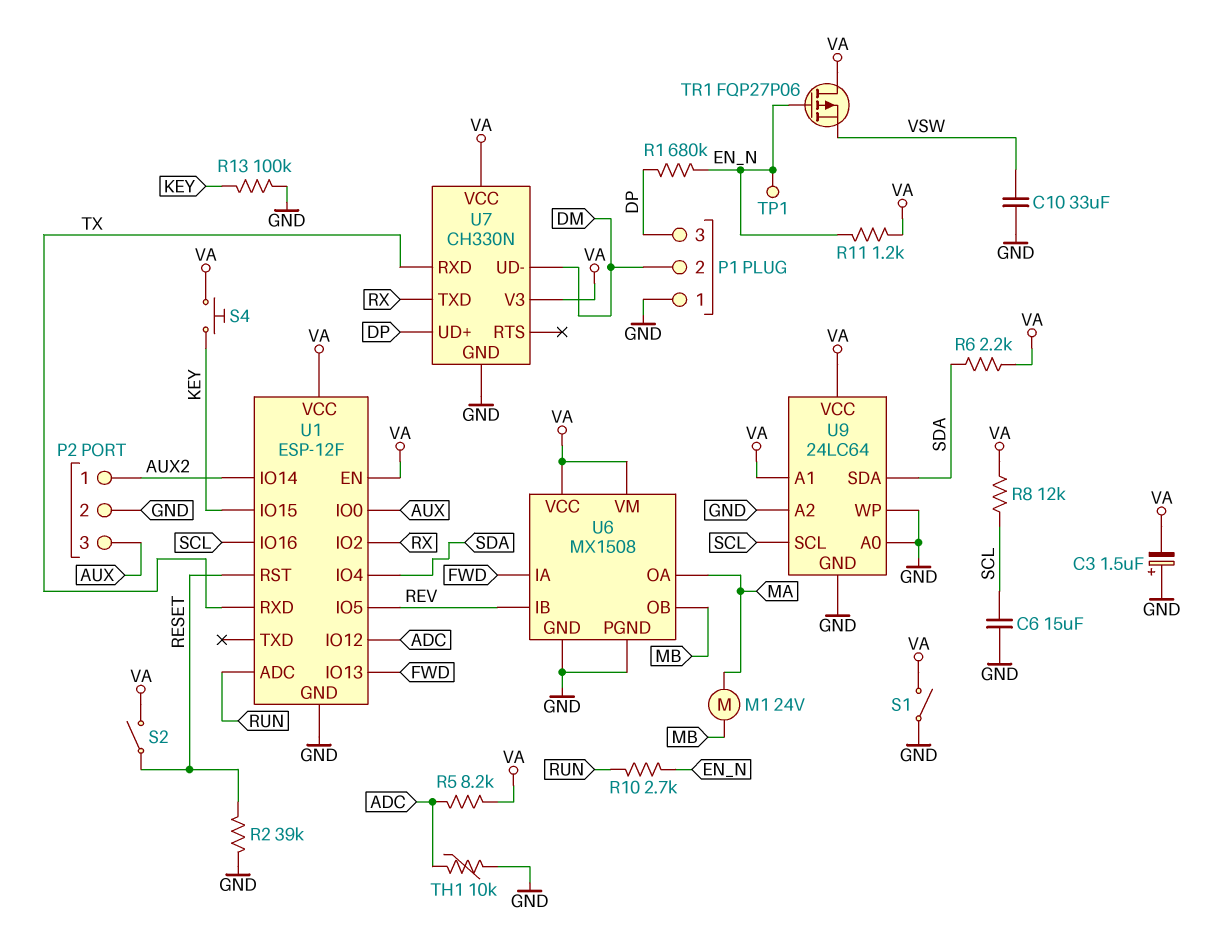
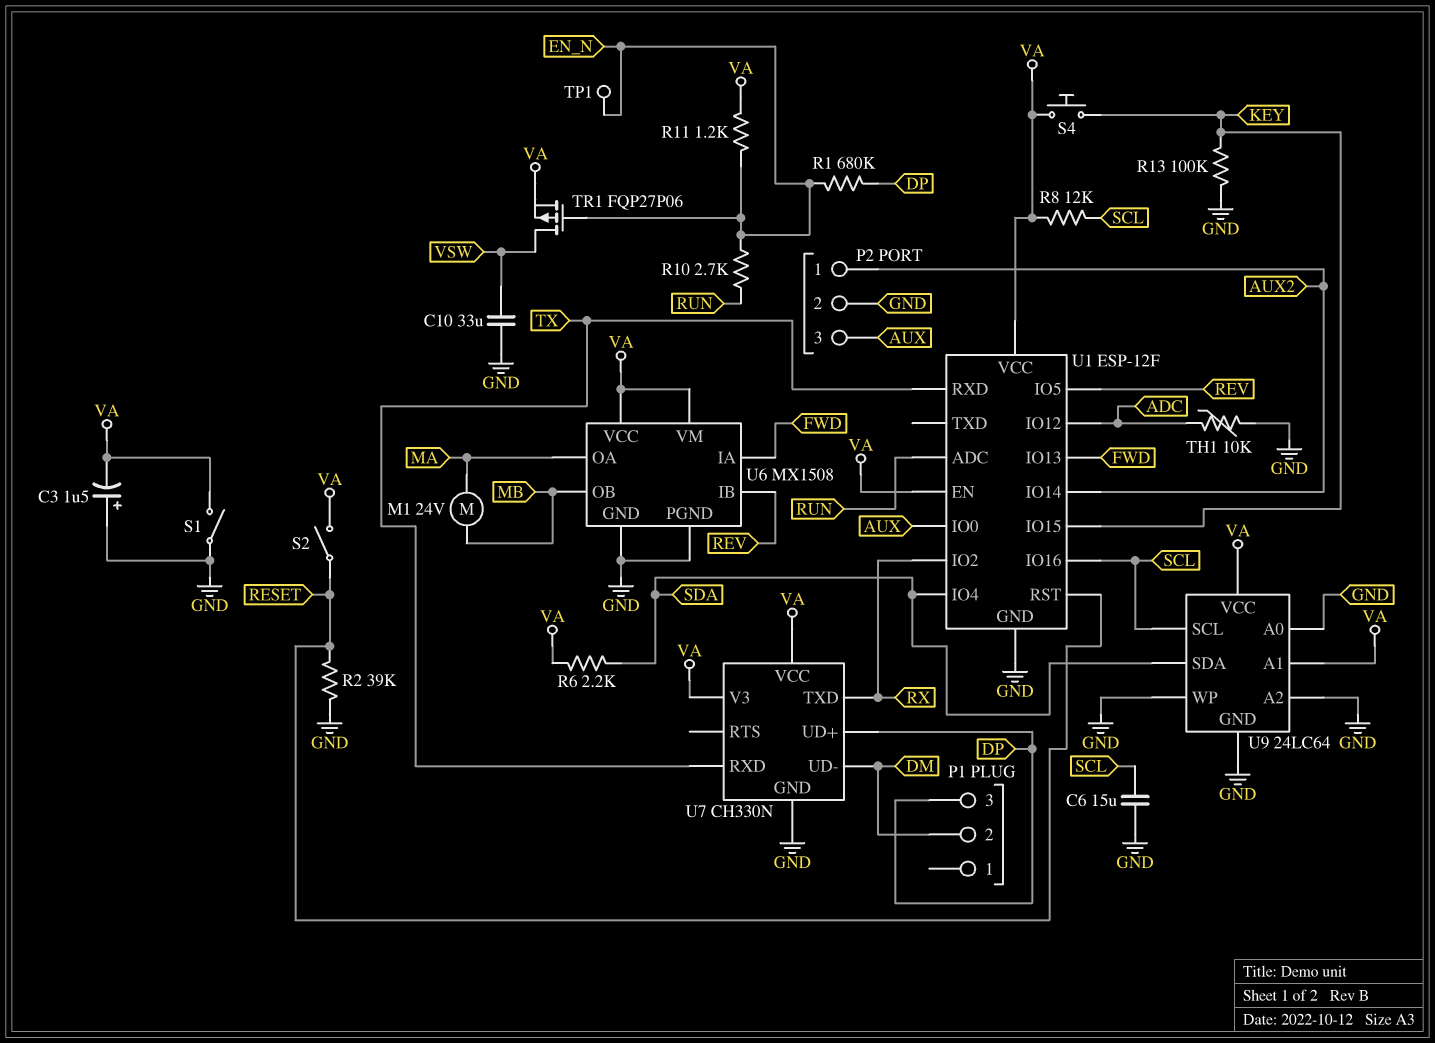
P1 pin 1: GND -> none
R5: 8.2k (ADC, VA) -> none
TR1: PMOS FQP27P06 (G EN_N, D VA, S VSW) -> PMOS FQP27P06 (G EN_N, D VSW, S VA)

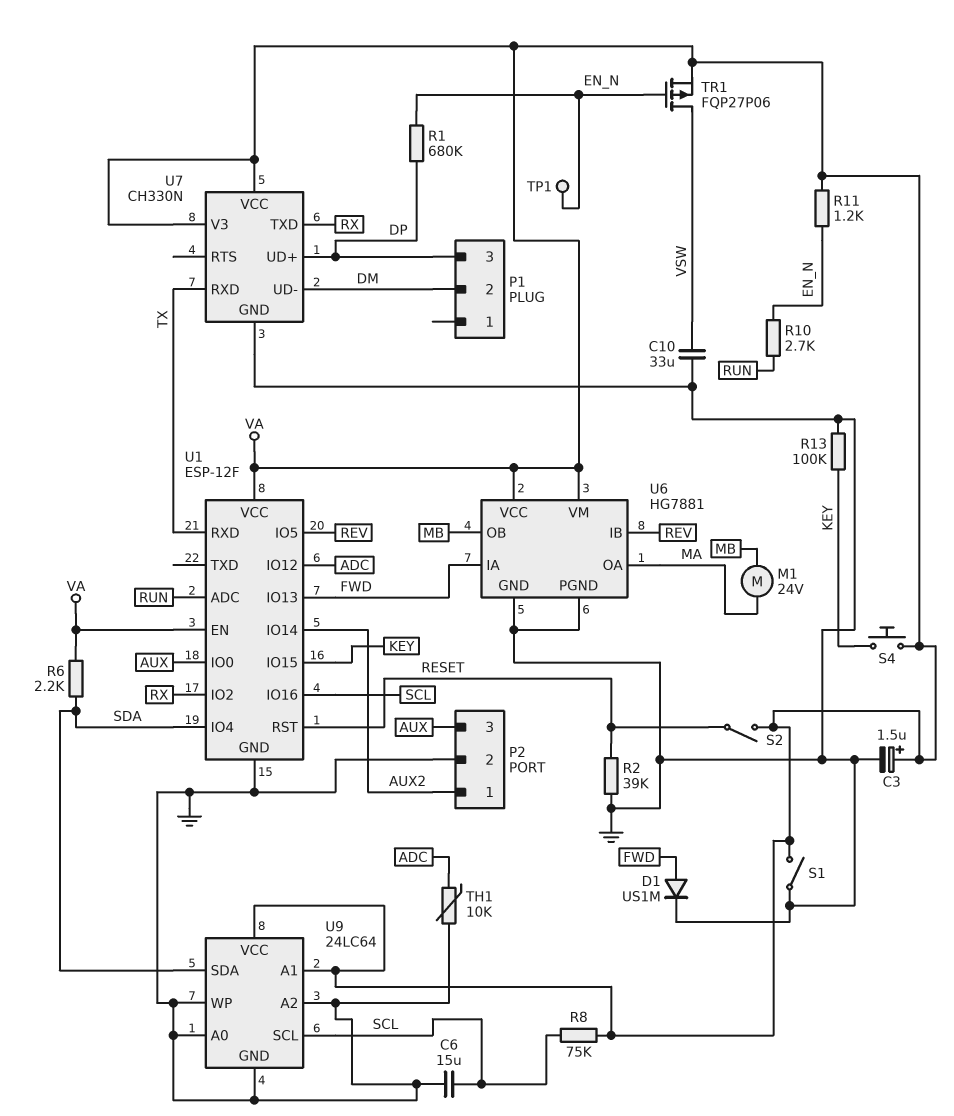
C3: 1.5uF (plus GND, minus VA) -> 1.5uF (plus VA, minus GND)
D1: none -> diode US1M (A FWD, K GND)
R8: 12k (SCL, VA) -> 75k (SCL, VA)
U6: MX1508 -> HG7881

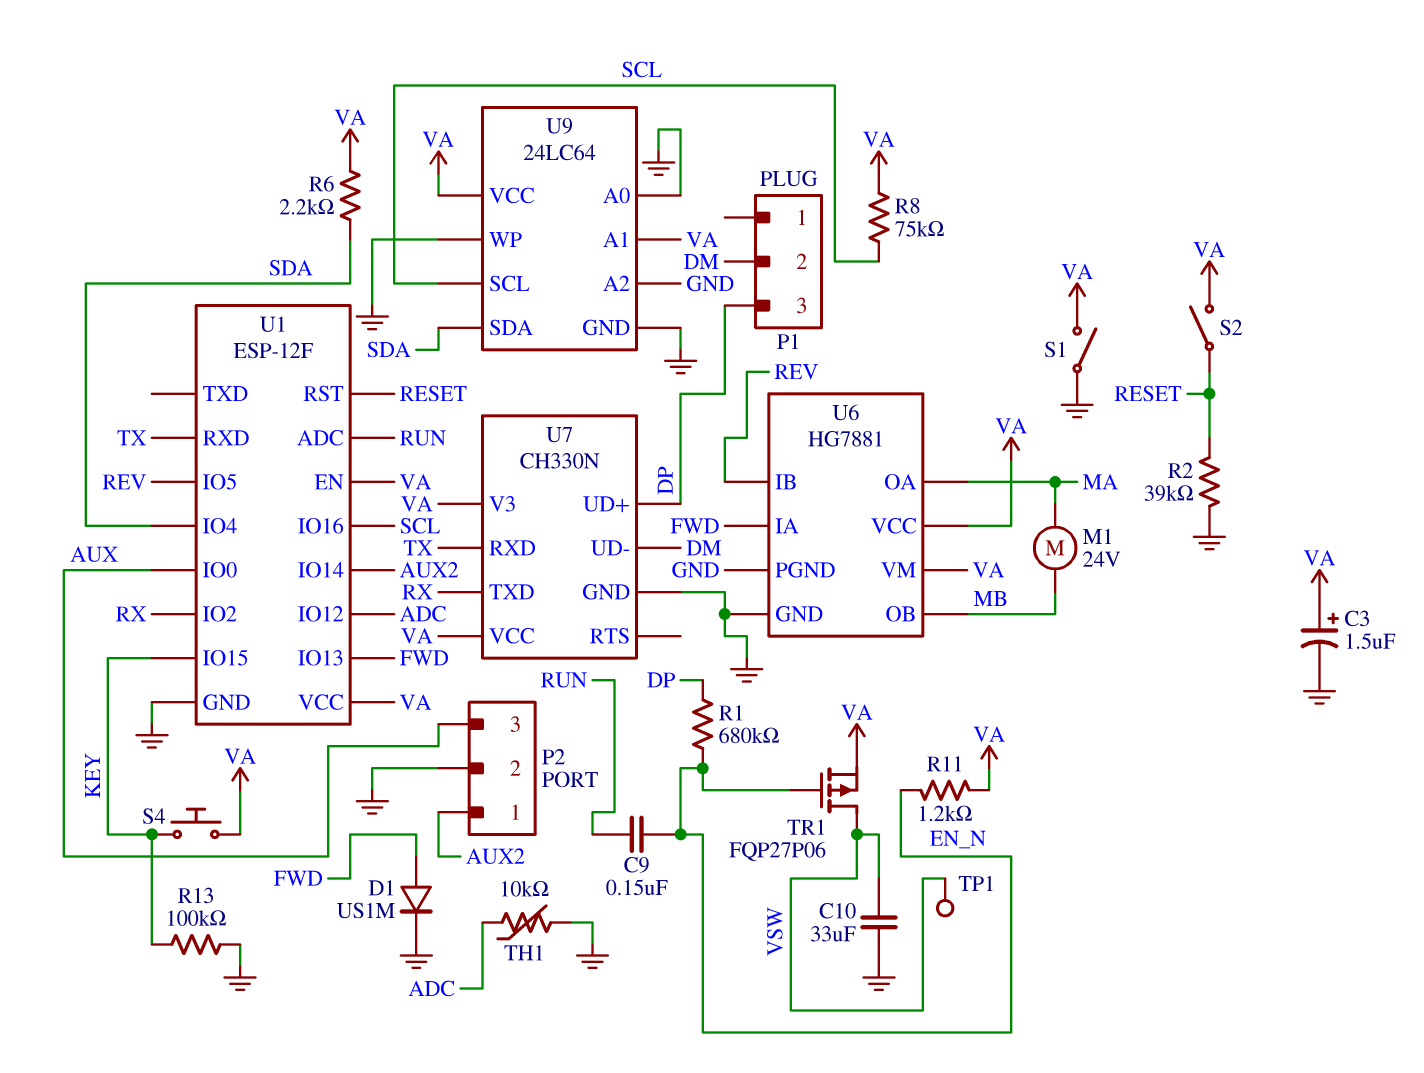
C6: 15uF (GND, SCL) -> none
C9: none -> 150nF (EN_N, RUN)
R10: 2.7k (EN_N, RUN) -> none
TP1: test point (EN_N) -> test point (VSW)

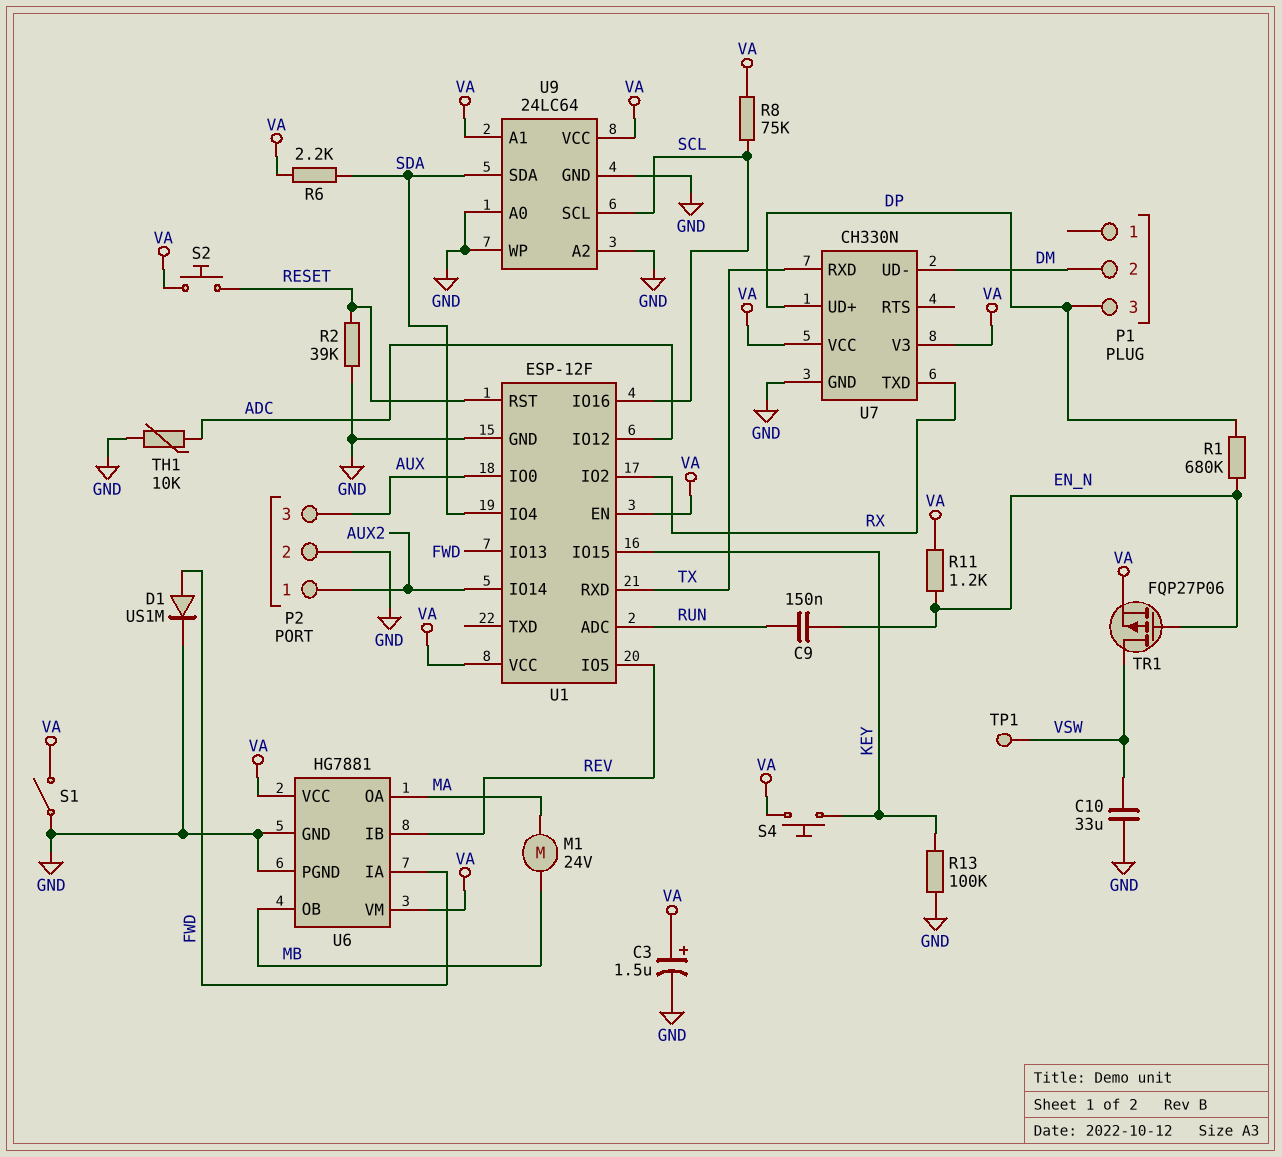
S2: switch (RESET, VA) -> button (RESET, VA)

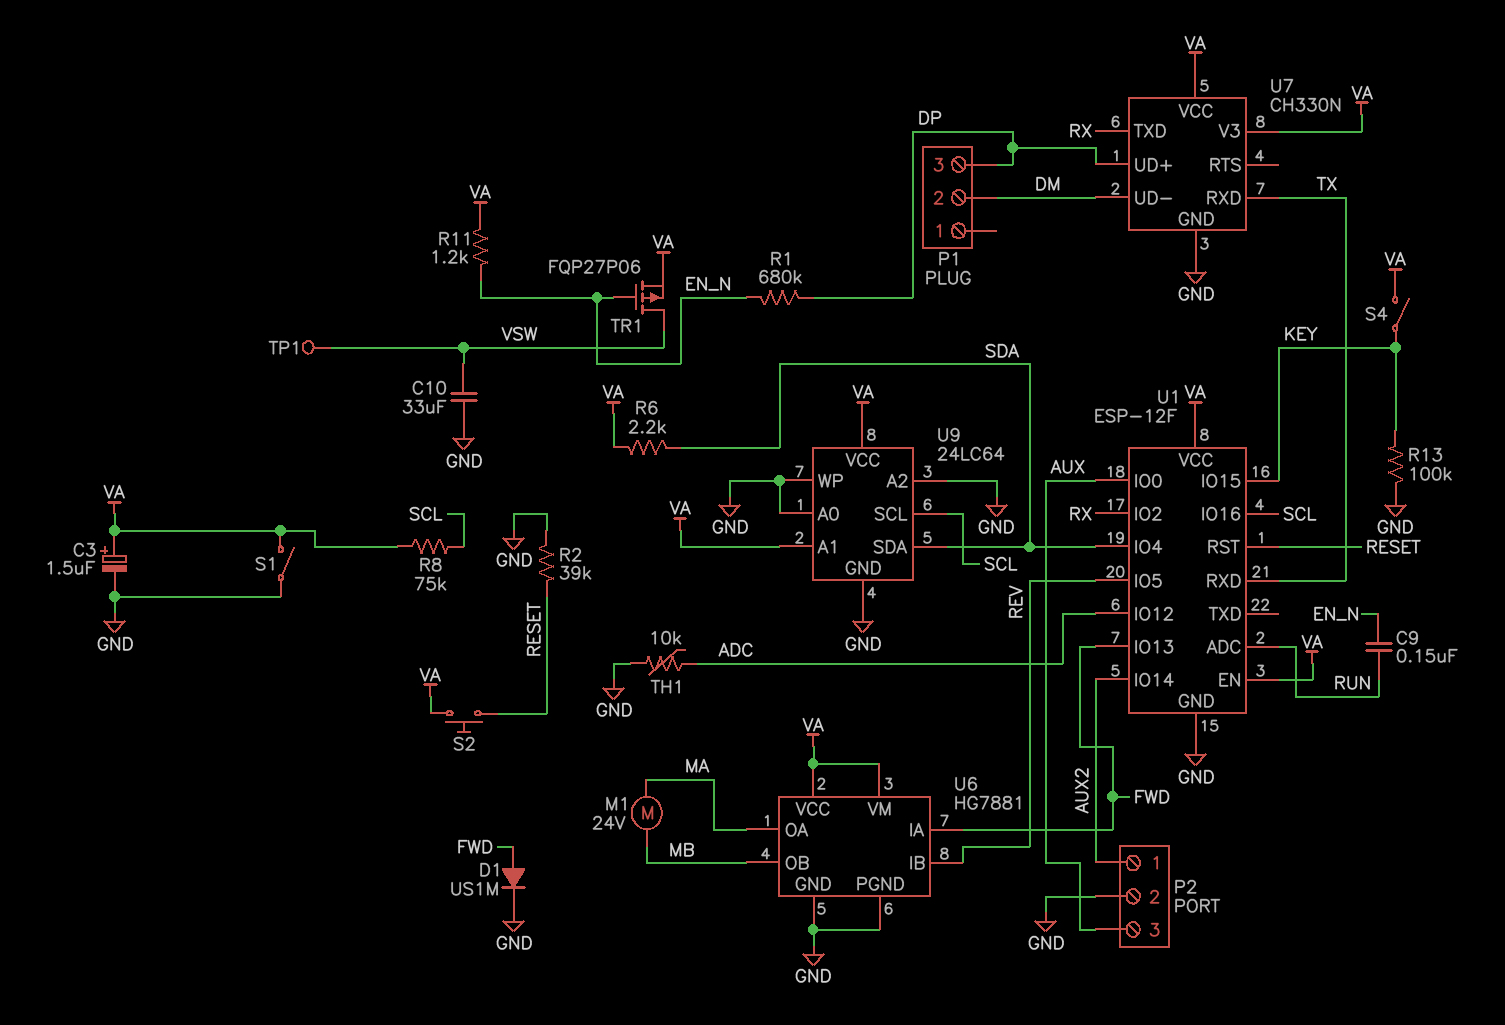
S4: button (KEY, VA) -> switch (KEY, VA)

